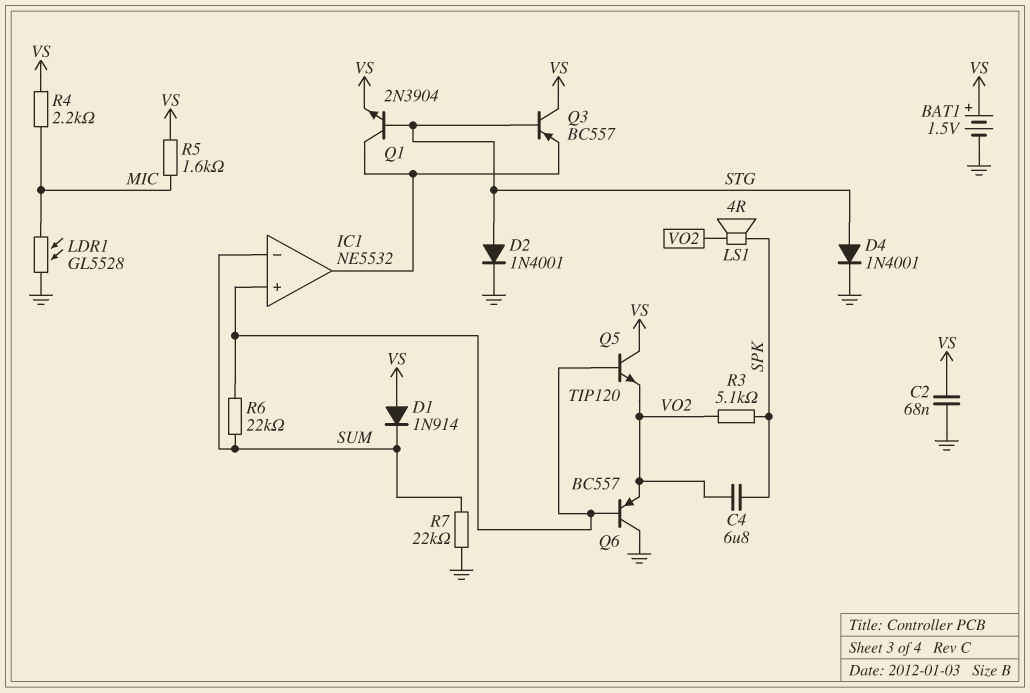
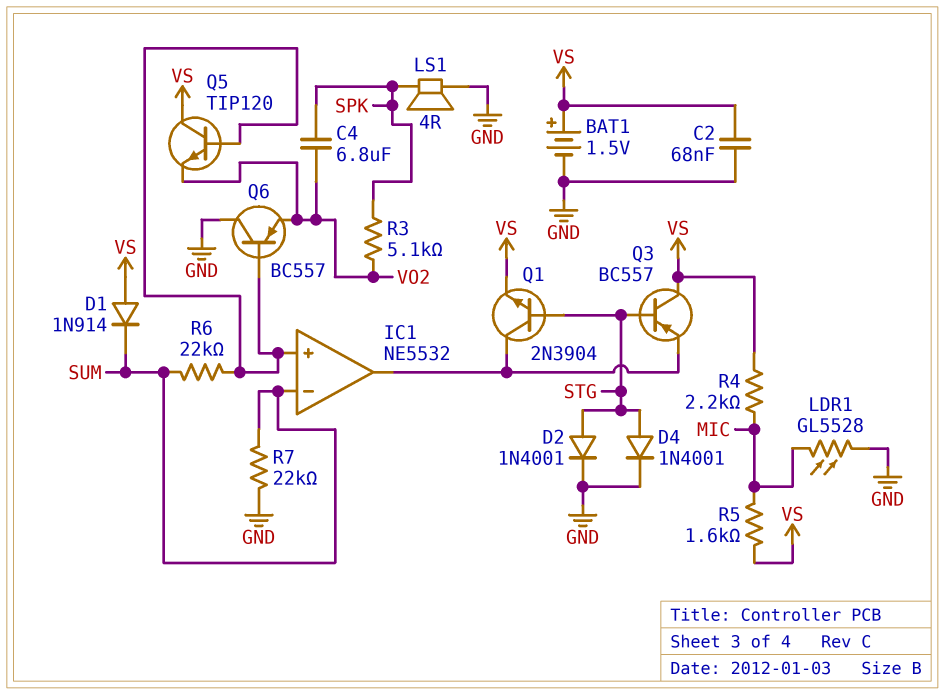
LS1: speaker 4R (SPK, VO2) -> speaker 4R (GND, SPK)

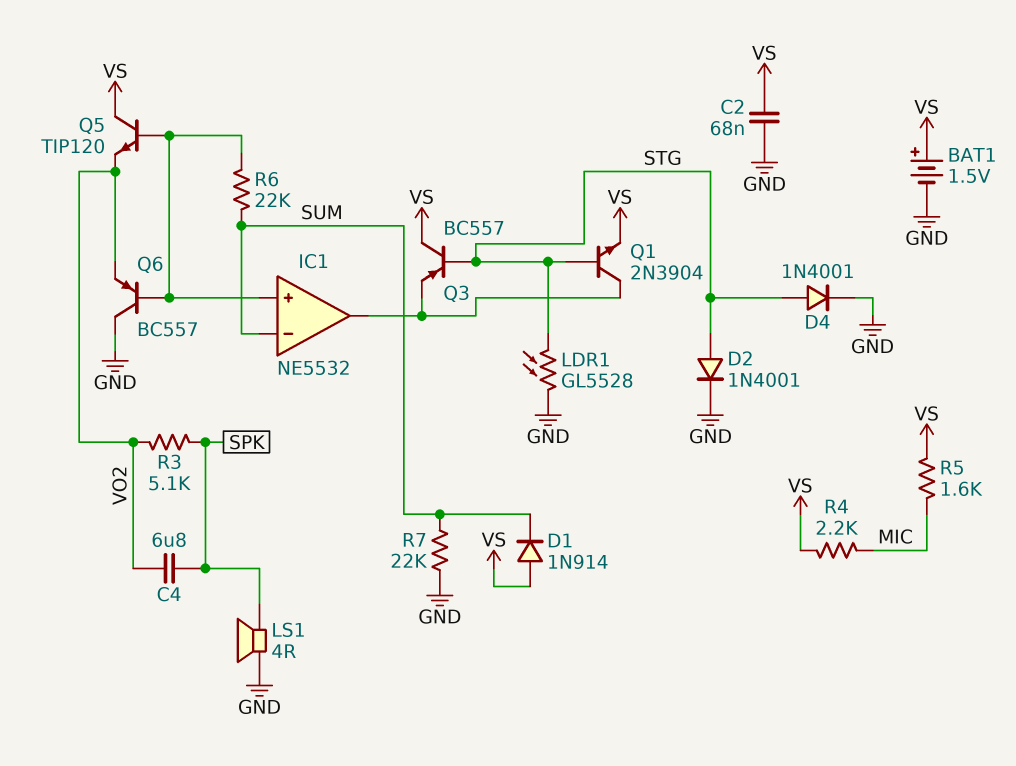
LDR1: GL5528 (GND, MIC) -> GL5528 (GND, STG)

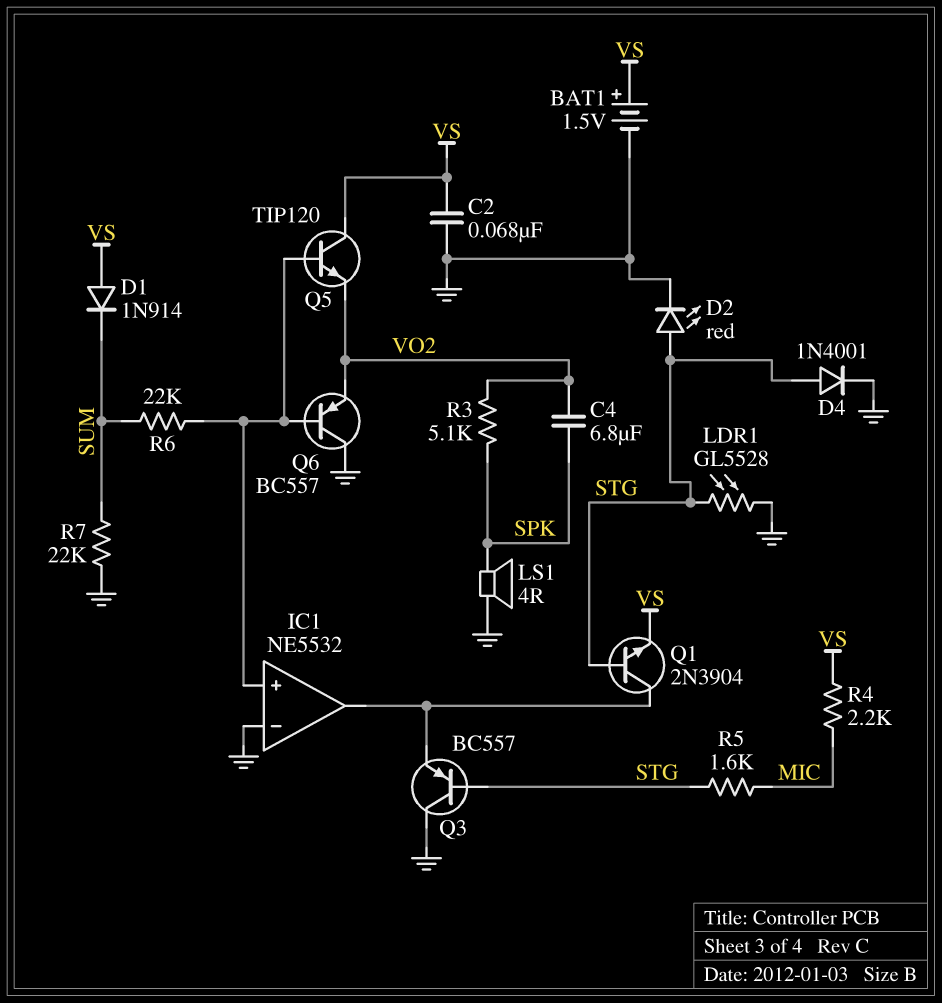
D2: diode 1N4001 (A STG, K GND) -> LED red (A STG, K GND)
IC1 pin in-: SUM -> GND
Q3: PNP BC557 (B STG, C VS, E IC1/out) -> PNP BC557 (B STG, C GND, E IC1/out)
R5: 1.6k (MIC, VS) -> 1.6k (MIC, STG)

